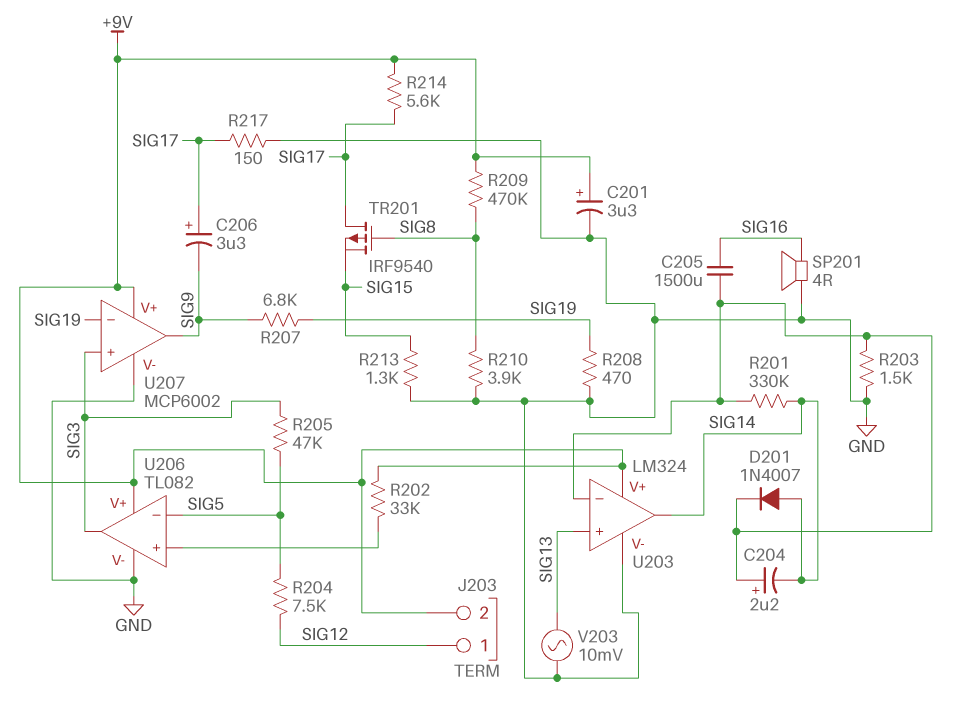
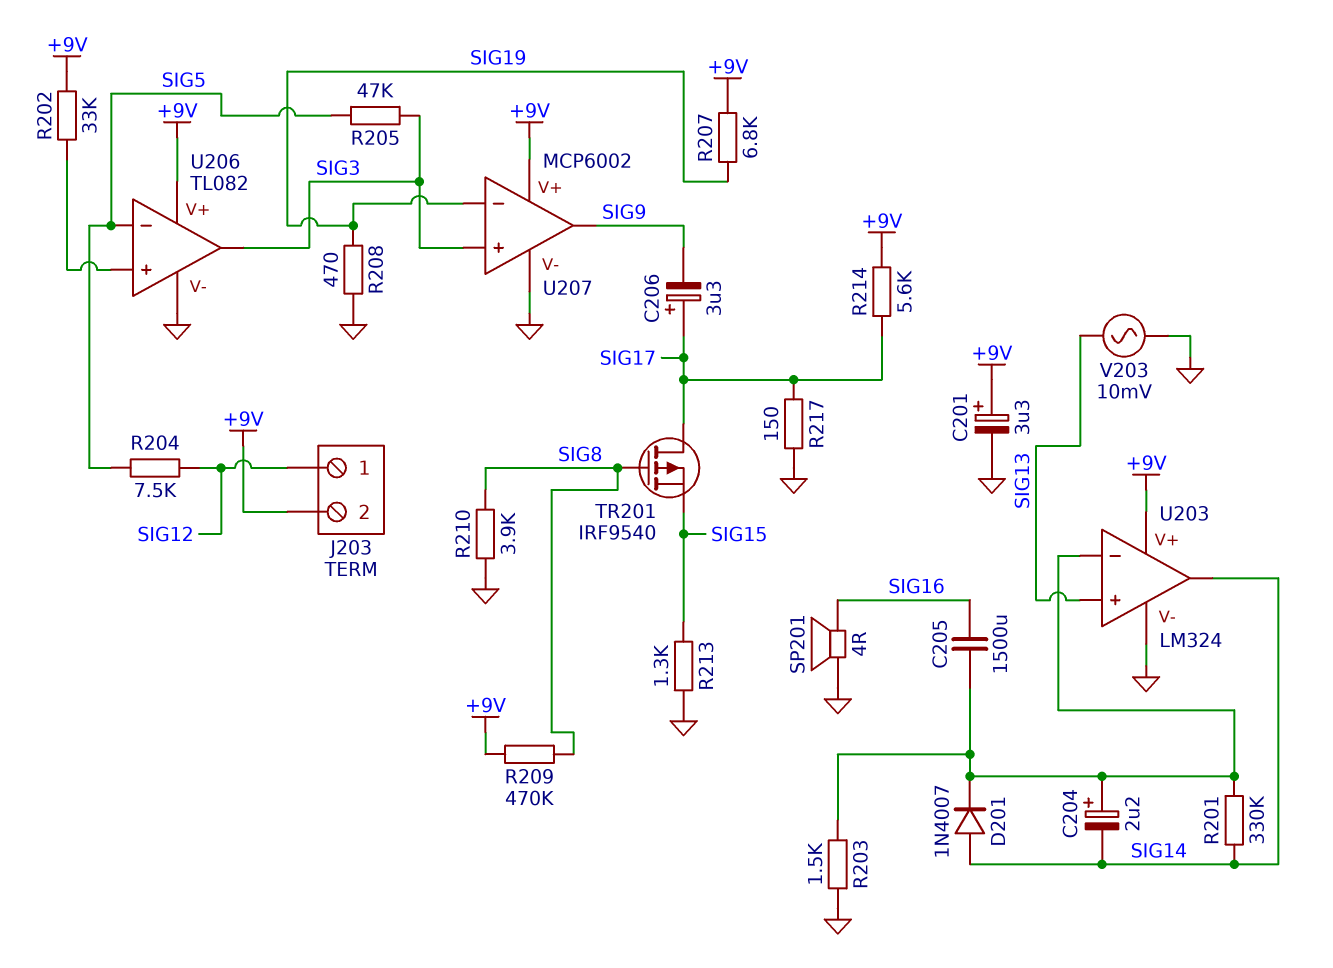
R207: 6.8k (SIG9, SIG19) -> 6.8k (+9V, SIG19)

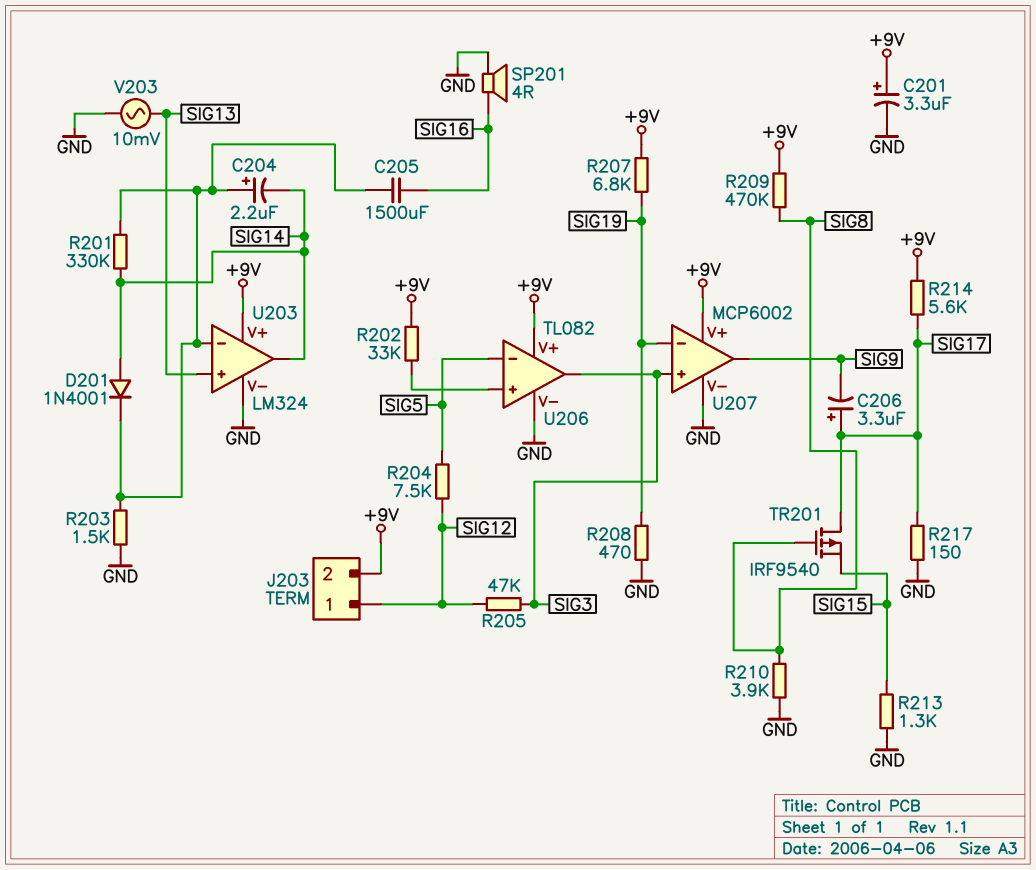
D201: diode 1N4007 (A SIG14, K U203/in-) -> diode 1N4001 (A SIG14, K U203/in-)
R205: 47k (SIG3, SIG5) -> 47k (SIG3, SIG12)

